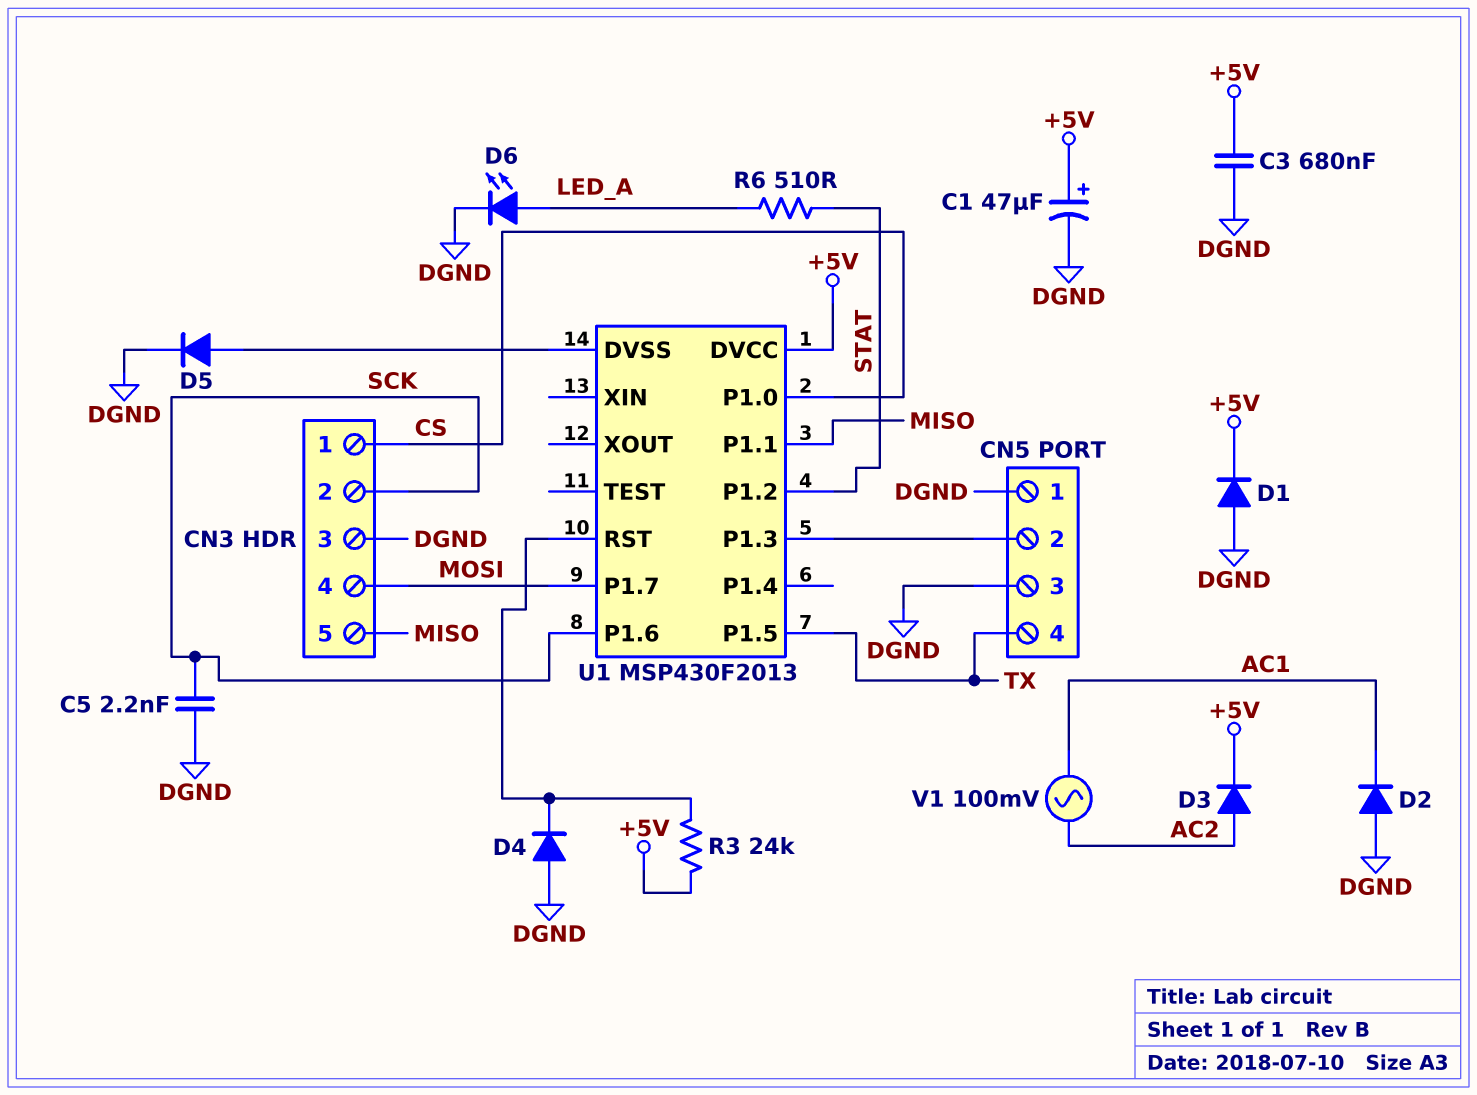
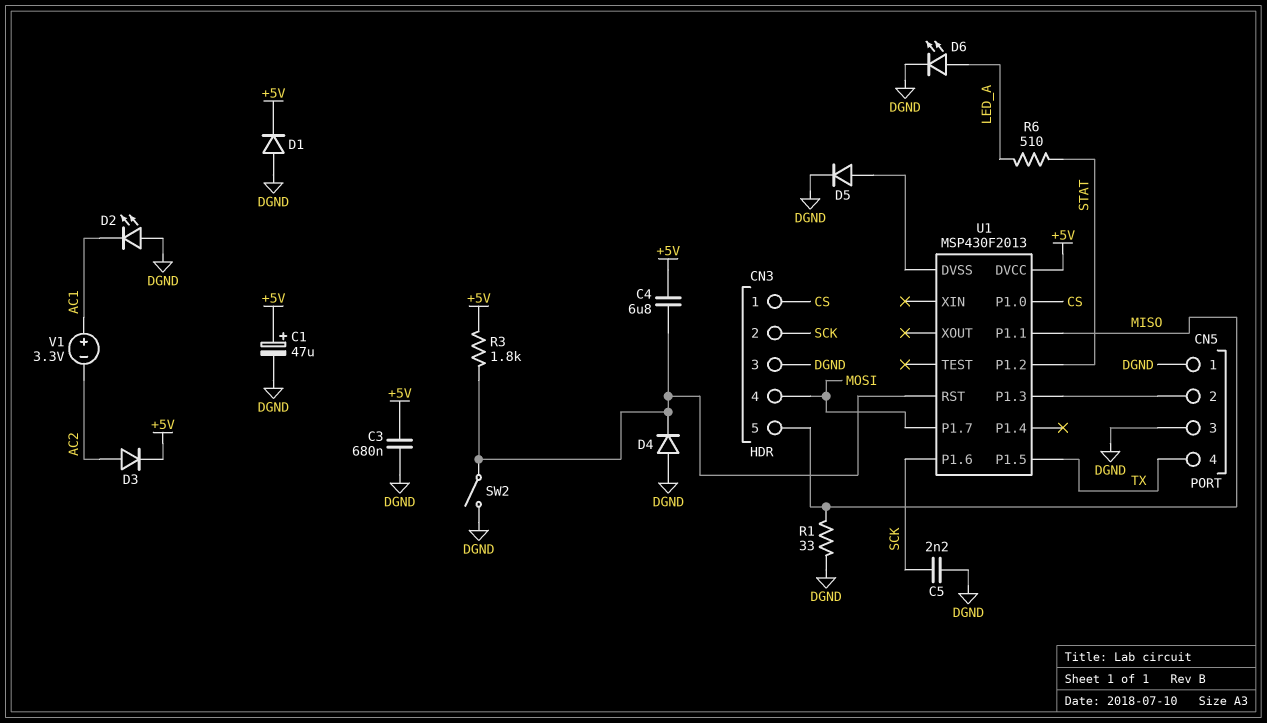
C4: none -> 6.8uF (+5V, U1/RST)
D2: diode (A DGND, K AC1) -> LED (A DGND, K AC1)
R1: none -> 33 (DGND, MISO)
R3: 24k (+5V, U1/RST) -> 1.8k (+5V, U1/RST)
SW2: none -> switch (DGND, U1/RST)
V1: AC 100mV (AC1, AC2) -> 3.3V (plus AC1, minus AC2)

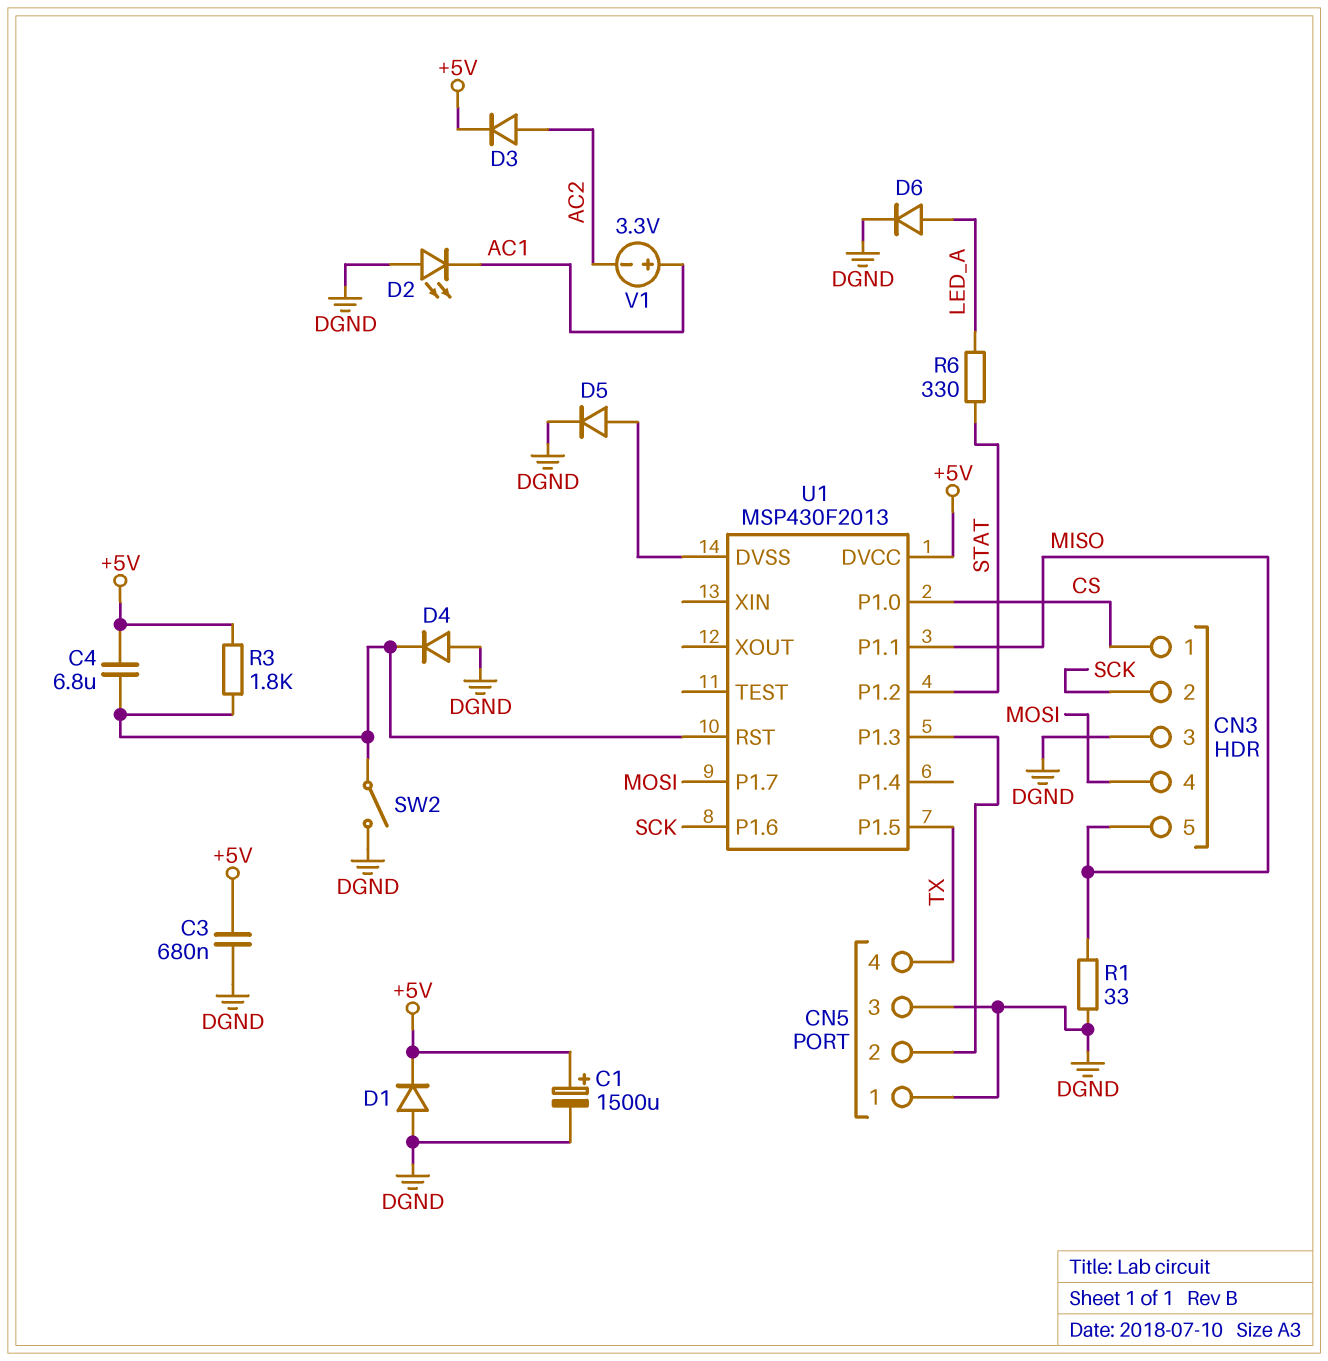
C1: 47uF (plus +5V, minus DGND) -> 1500uF (plus +5V, minus DGND)
C5: 2.2nF (DGND, SCK) -> none
D6: LED (A LED_A, K DGND) -> diode (A LED_A, K DGND)
R6: 510 (LED_A, STAT) -> 330 (LED_A, STAT)

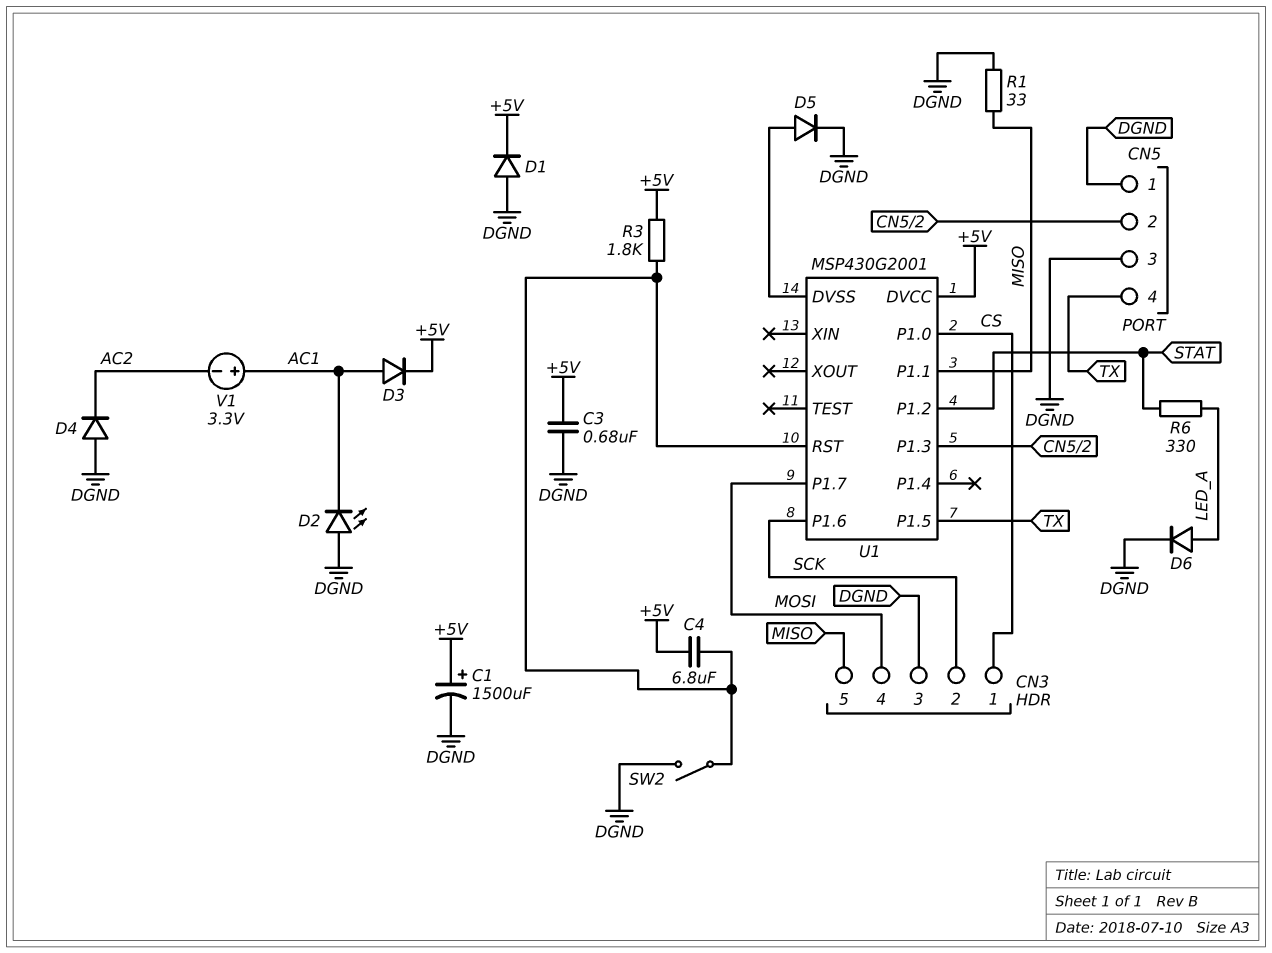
D3: diode (A AC2, K +5V) -> diode (A AC1, K +5V)
D4: diode (A DGND, K U1/RST) -> diode (A DGND, K AC2)
U1: MSP430F2013 -> MSP430G2001

